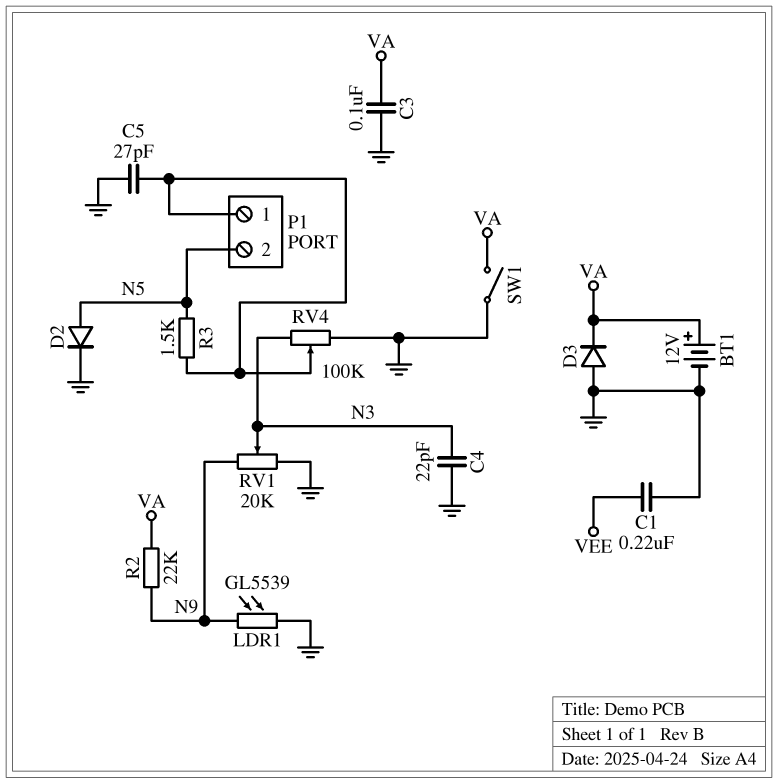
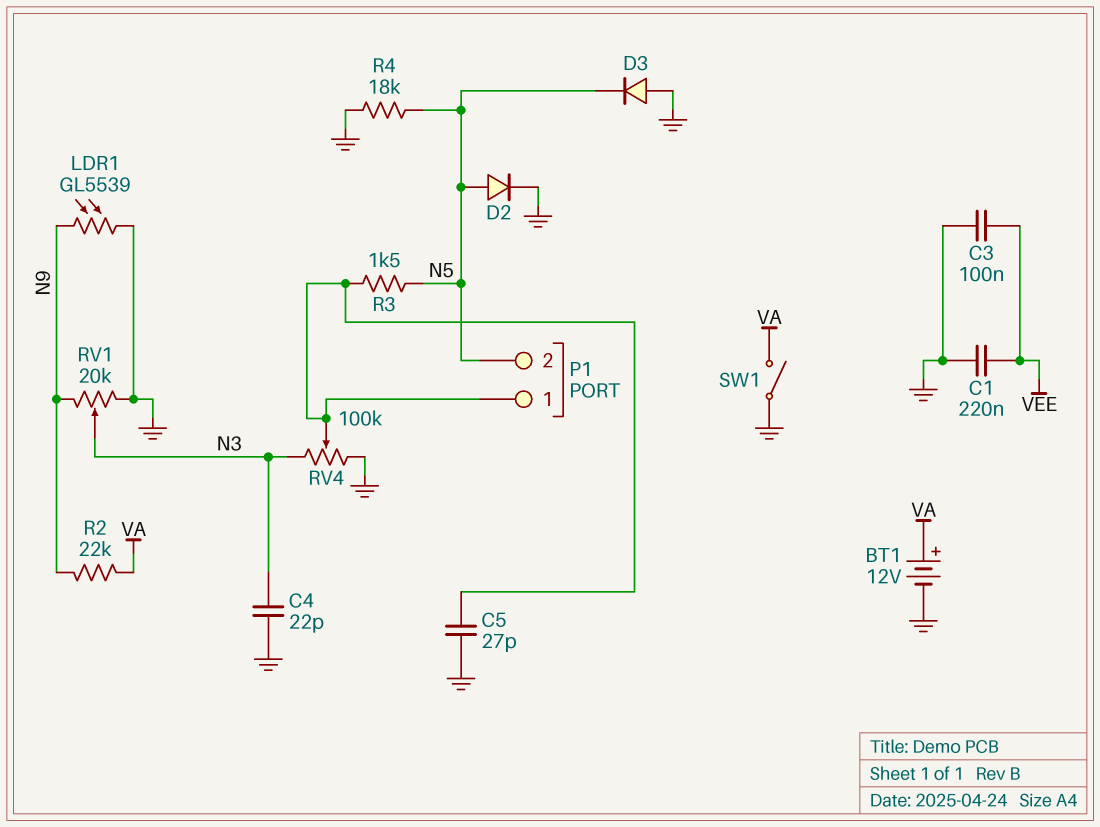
C3: 100nF (GND, VA) -> 100nF (GND, VEE)
D3: diode (A GND, K VA) -> diode (A GND, K N5)
R4: none -> 18k (GND, N5)

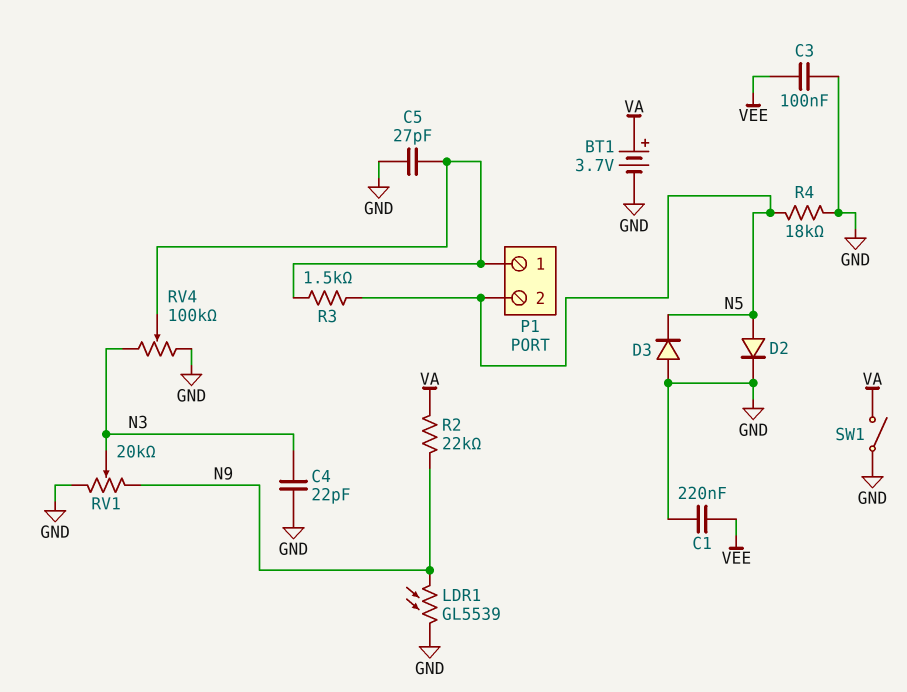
BT1: 12V (plus VA, minus GND) -> 3.7V (plus VA, minus GND)

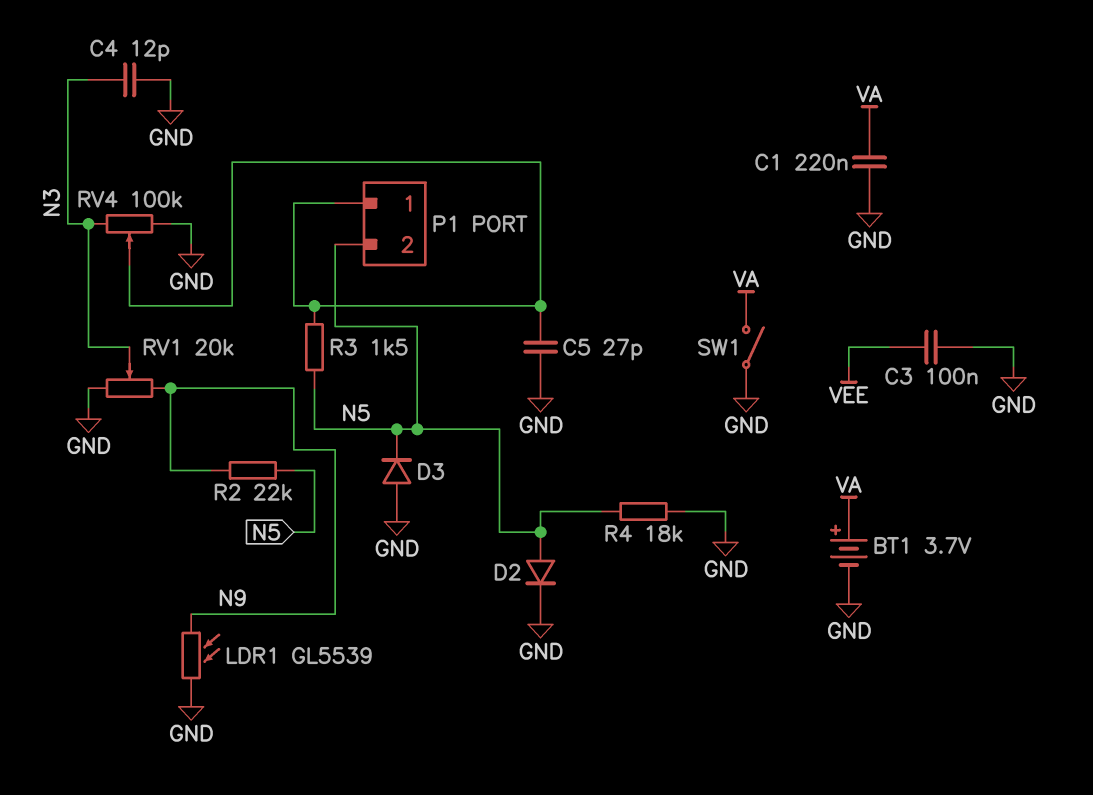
C1: 220nF (GND, VEE) -> 220nF (GND, VA)
C4: 22pF (GND, N3) -> 12pF (GND, N3)
R2: 22k (N9, VA) -> 22k (N5, N9)

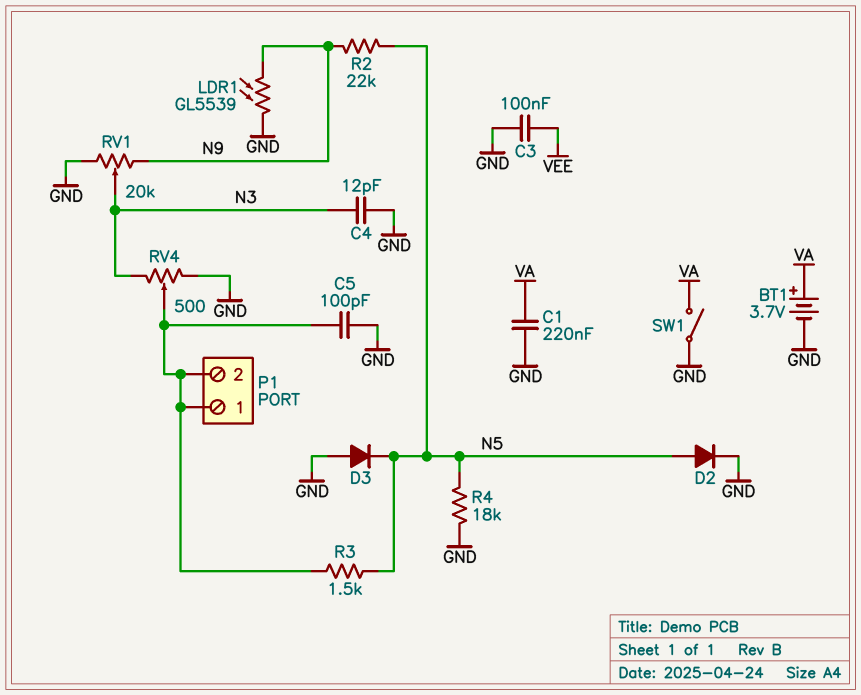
C5: 27pF (GND, P1/1) -> 100pF (GND, P1/1)
P1 pin 2: N5 -> P1/1
RV4: 100k (GND, N3, wiper P1/1) -> 500 (GND, N3, wiper P1/1)

